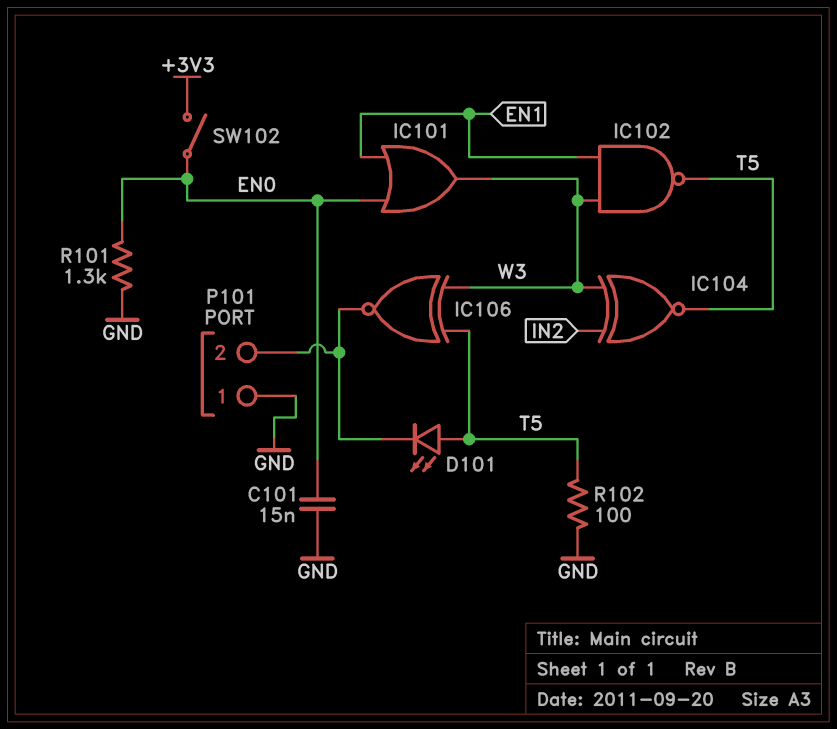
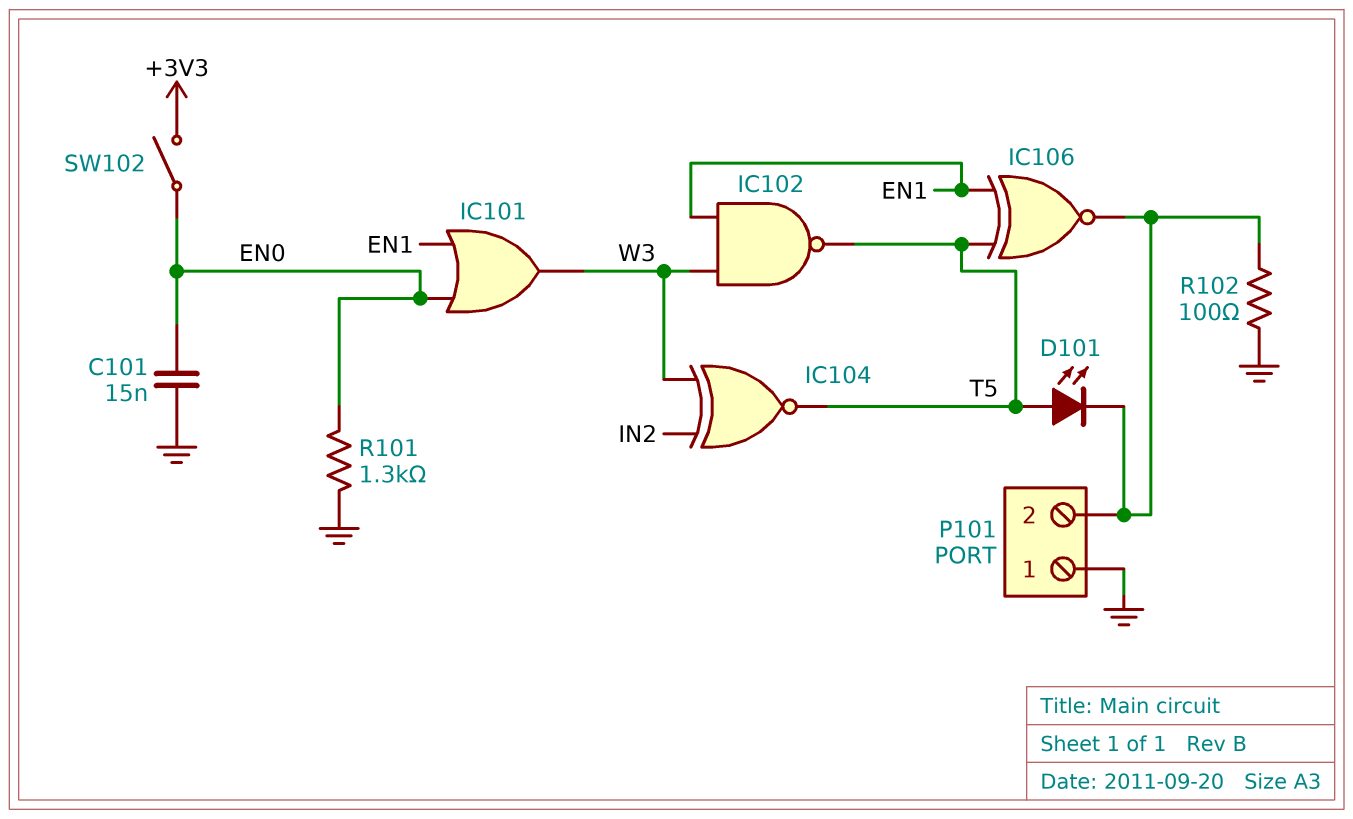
IC106: XNOR (in T5, in W3, out P101/2) -> XNOR (in EN1, in T5, out P101/2)
R102: 100 (GND, T5) -> 100 (GND, P101/2)

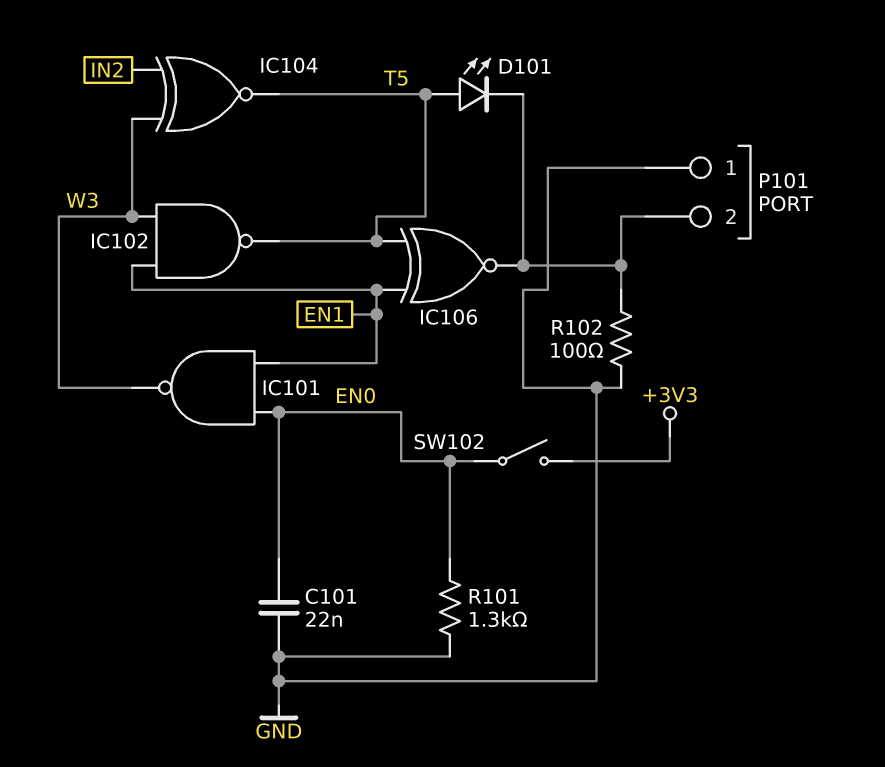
C101: 15nF (EN0, GND) -> 22nF (EN0, GND)
IC101: OR (in EN0, in EN1, out W3) -> NAND (in EN0, in EN1, out W3)

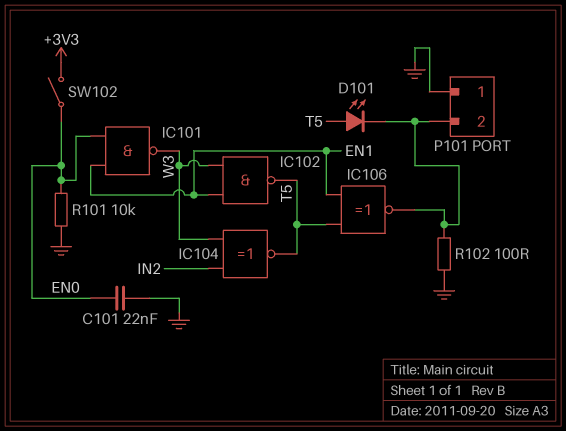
R101: 1.3k (EN0, GND) -> 10k (EN0, GND)

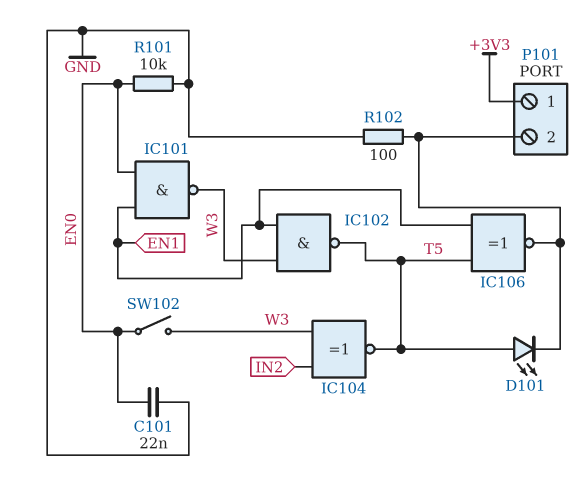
P101 pin 1: GND -> +3V3
SW102: switch (+3V3, EN0) -> switch (EN0, W3)

